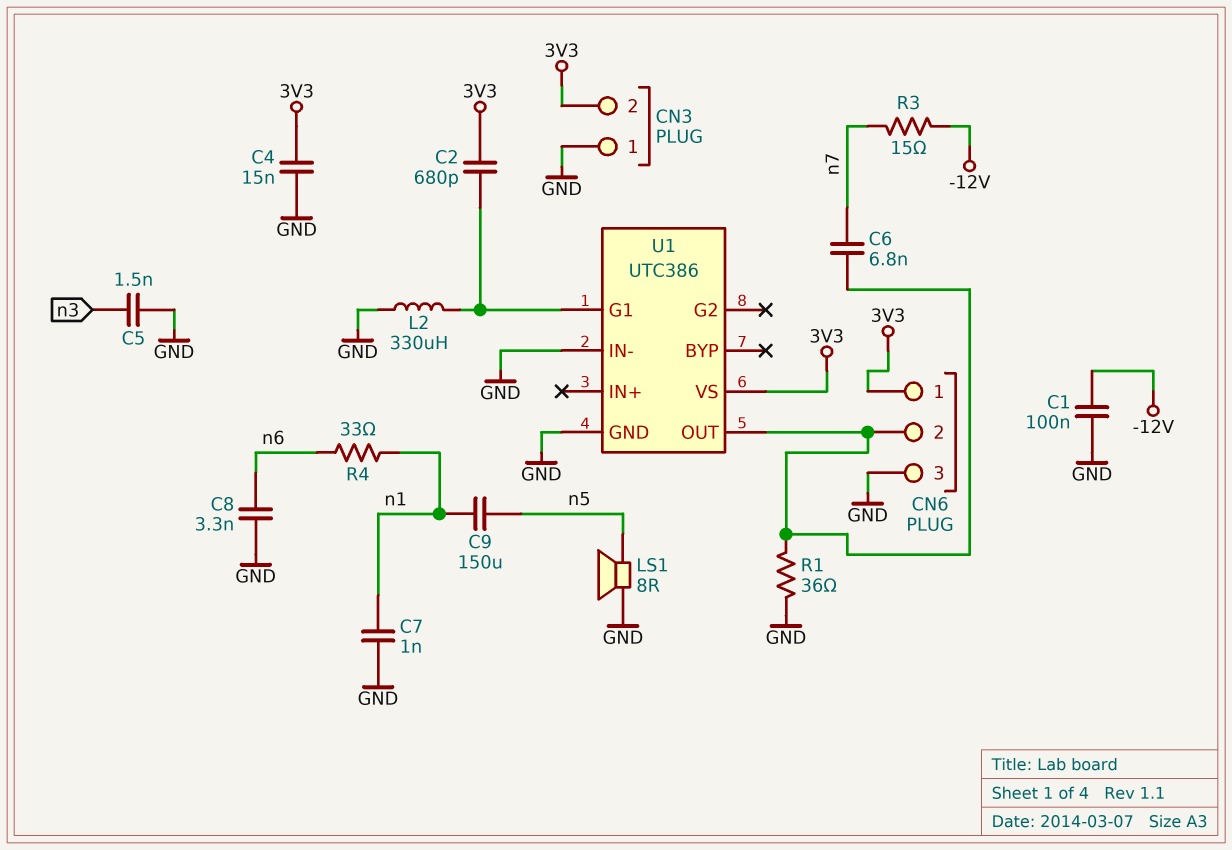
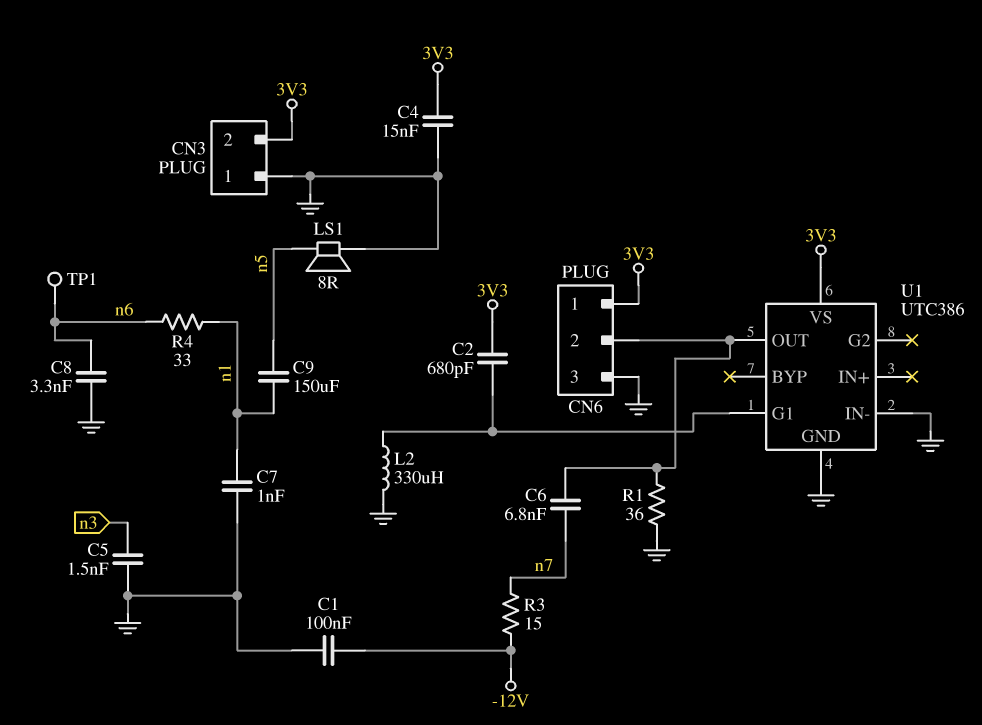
TP1: none -> test point (n6)

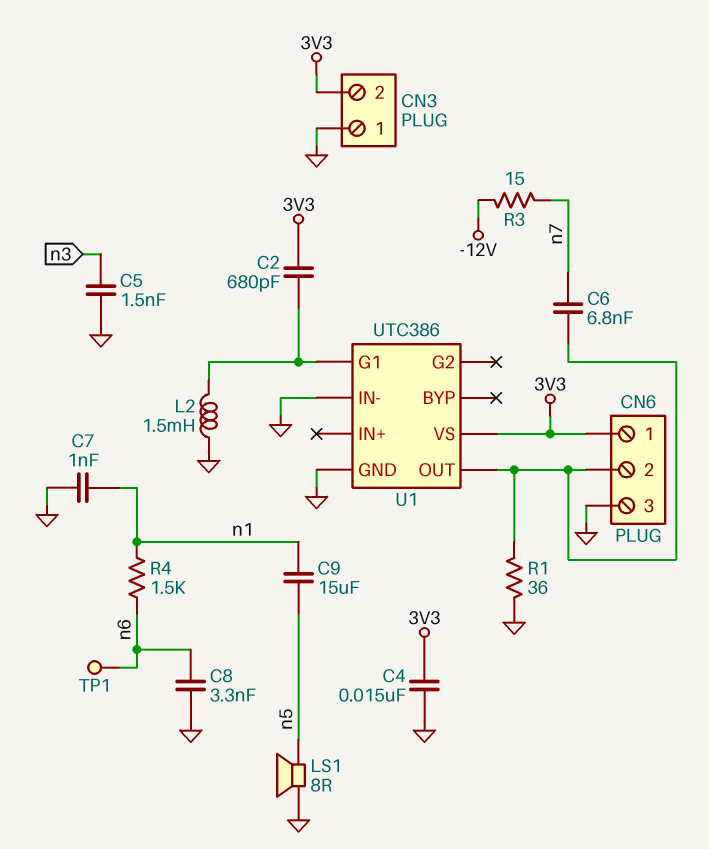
C1: 100nF (-12V, GND) -> none
C9: 150uF (n1, n5) -> 15uF (n1, n5)
L2: 330uH (GND, U1/G1) -> 1.5mH (GND, U1/G1)
R4: 33 (n1, n6) -> 1.5k (n1, n6)

